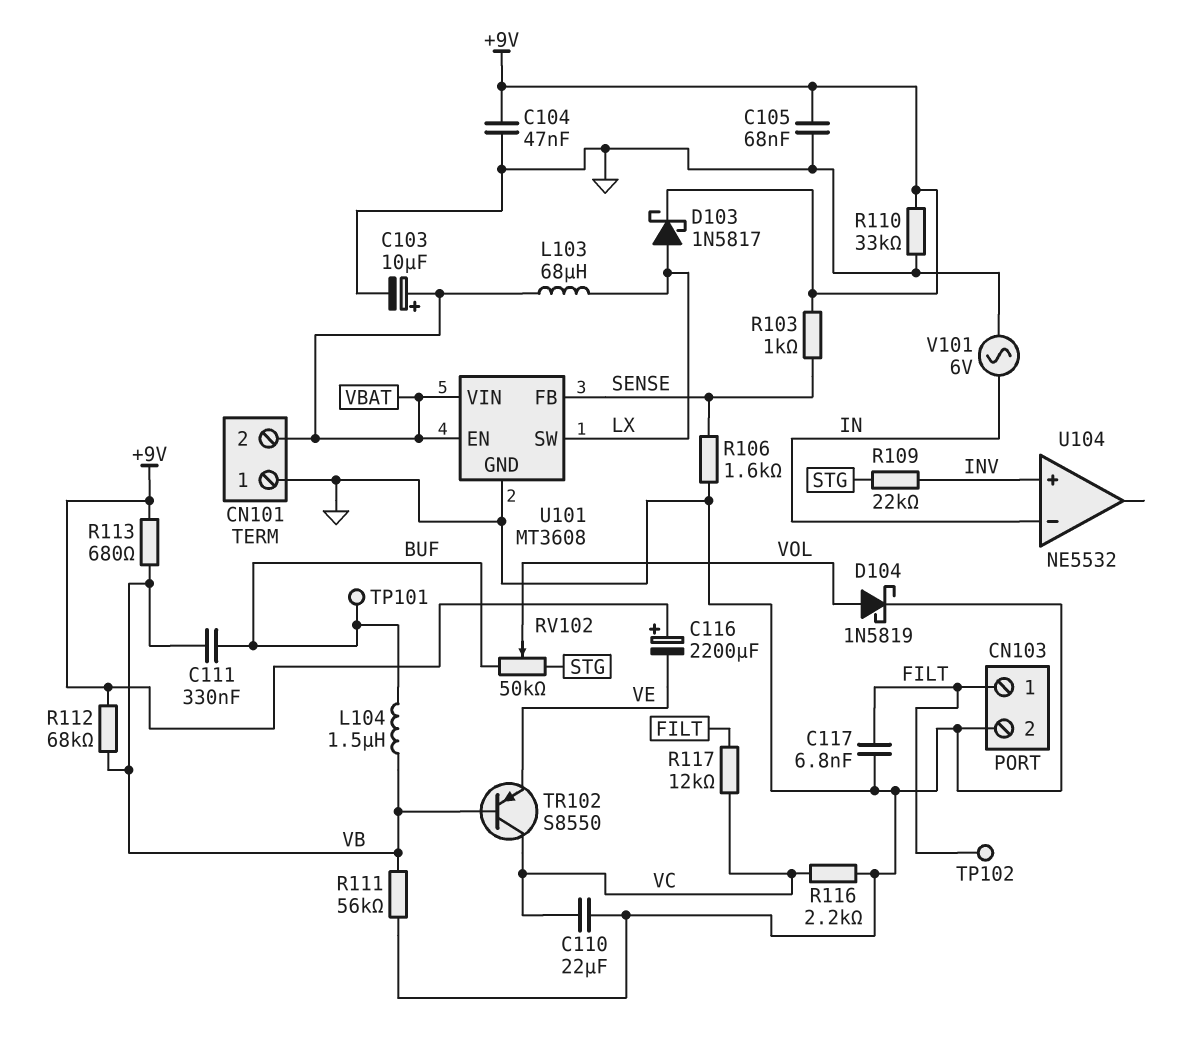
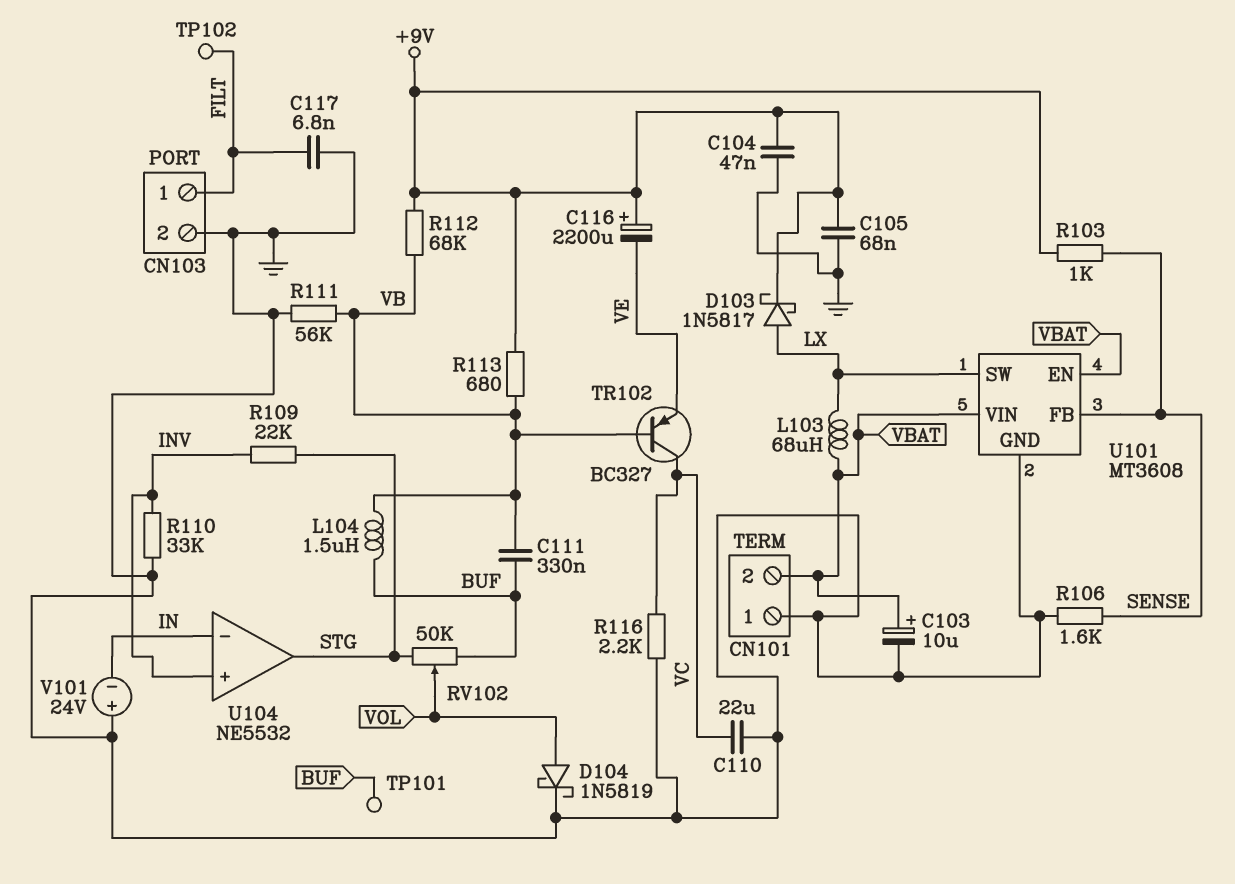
R110: 33k (+9V, GND) -> 33k (GND, INV)
R117: 12k (FILT, VC) -> none
TR102: PNP S8550 (B VB, C VC, E VE) -> PNP BC327 (B VB, C VC, E VE)
U104 pin out: none -> STG
V101: AC 6V (GND, IN) -> 24V (plus GND, minus IN)

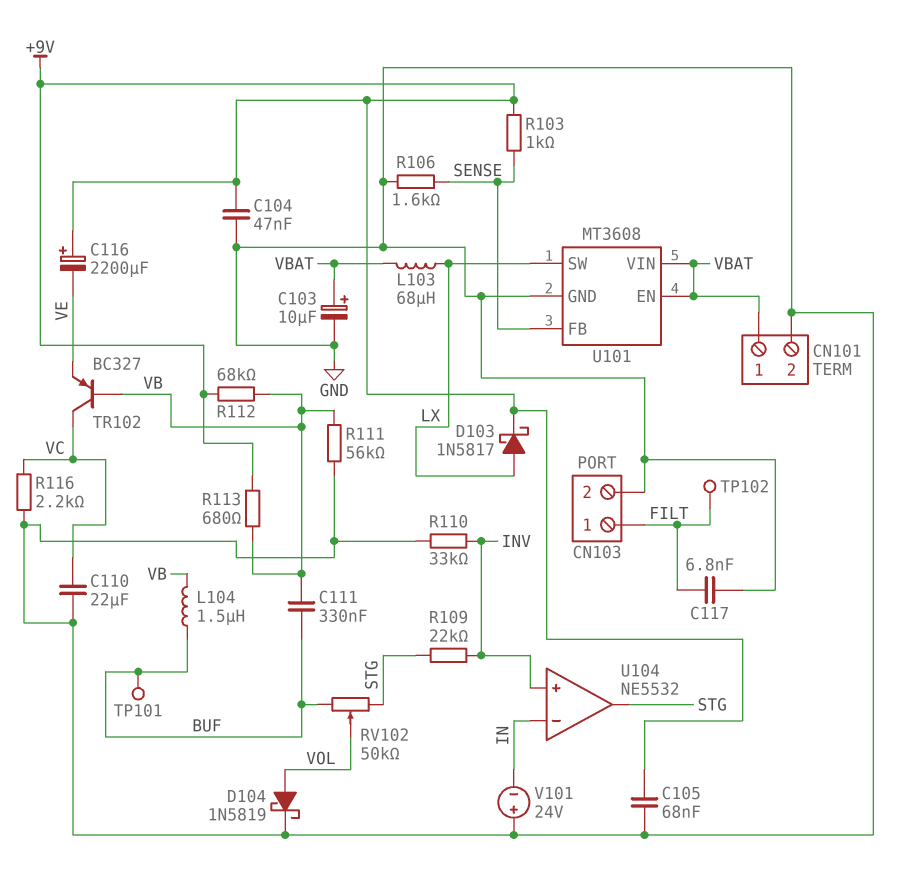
CN101 pin 1: GND -> VBAT
CN101 pin 2: VBAT -> GND

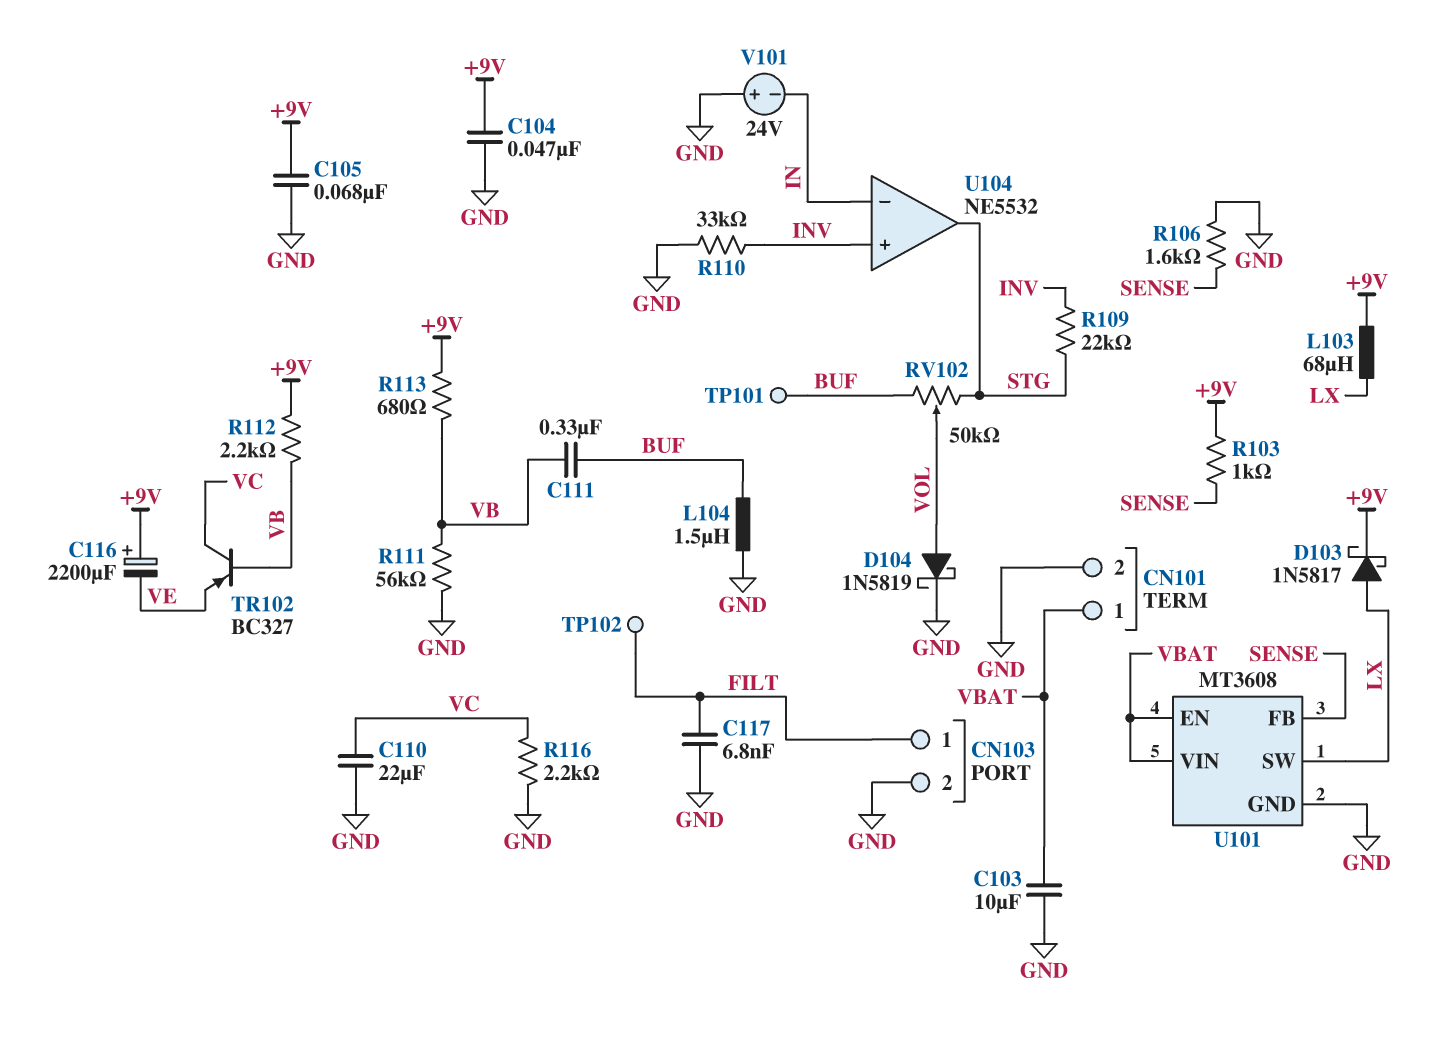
C103: 10uF (plus VBAT, minus GND) -> 10uF (GND, VBAT)
L103: 68uH (LX, VBAT) -> 68uH (+9V, LX)
L104: 1.5uH (BUF, VB) -> 1.5uH (BUF, GND)
R112: 68k (+9V, VB) -> 2.2k (+9V, VB)

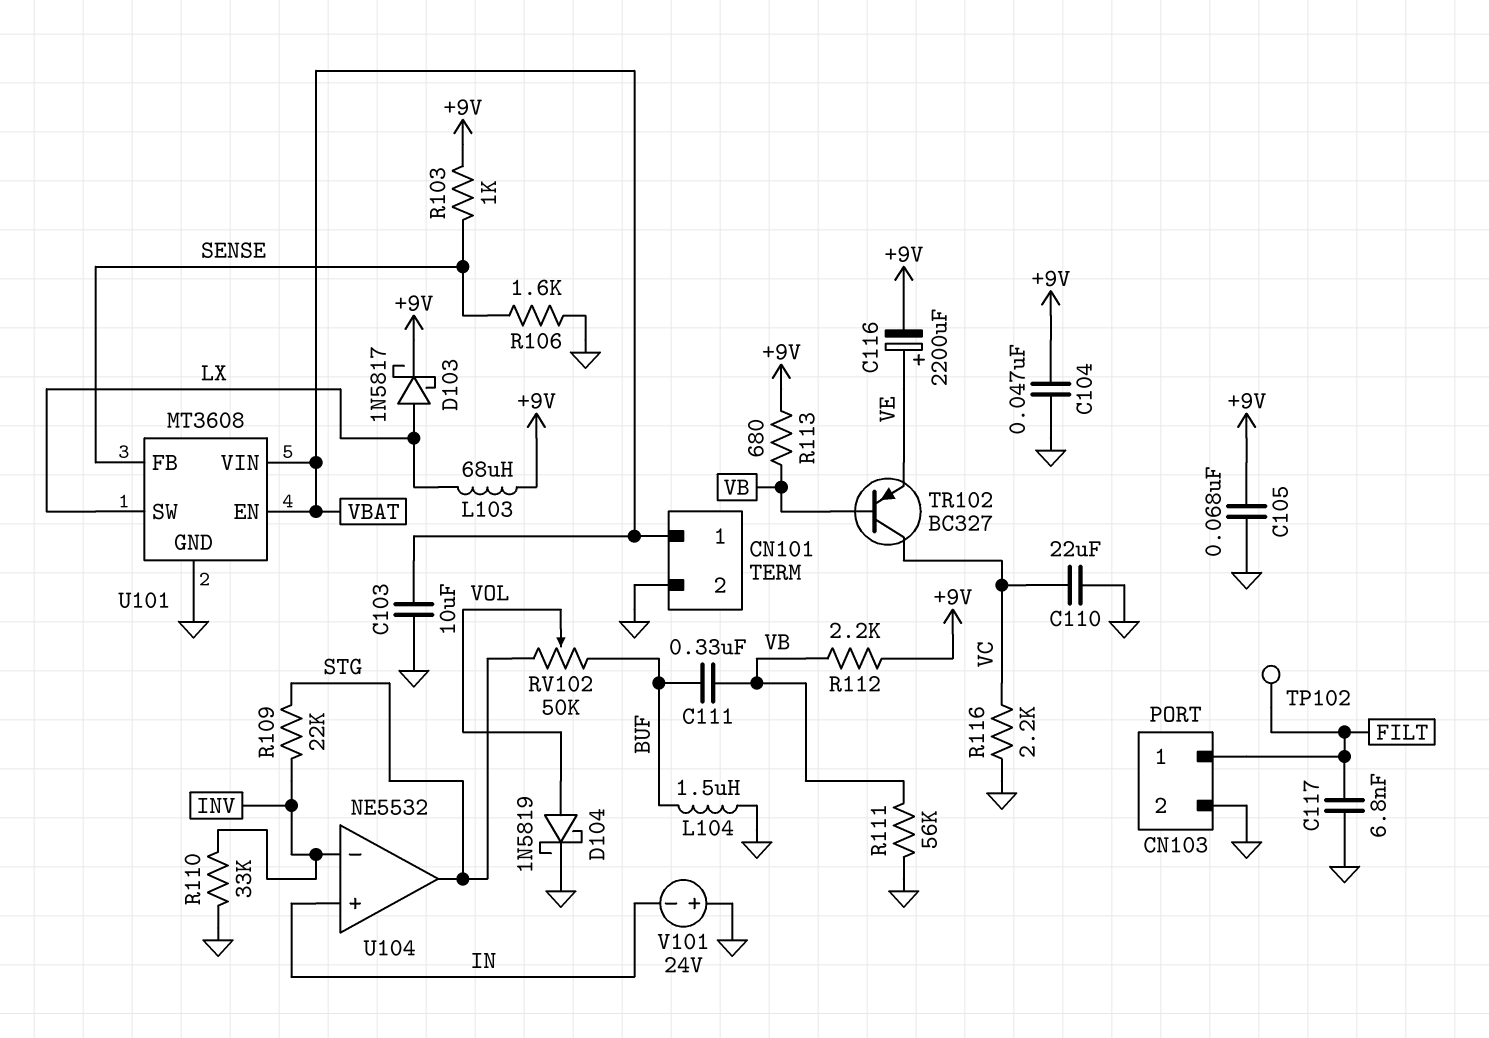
C116: 2200uF (plus +9V, minus VE) -> 2200uF (plus VE, minus +9V)
TP101: test point (BUF) -> none
U104 pin in+: INV -> IN
U104 pin in-: IN -> INV

